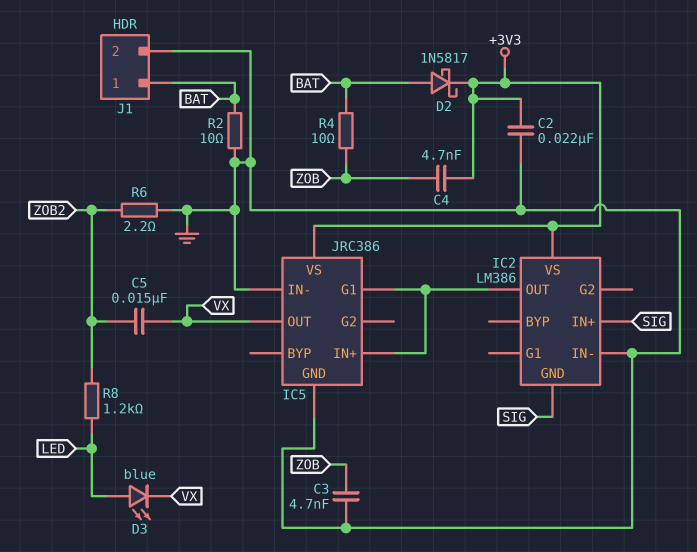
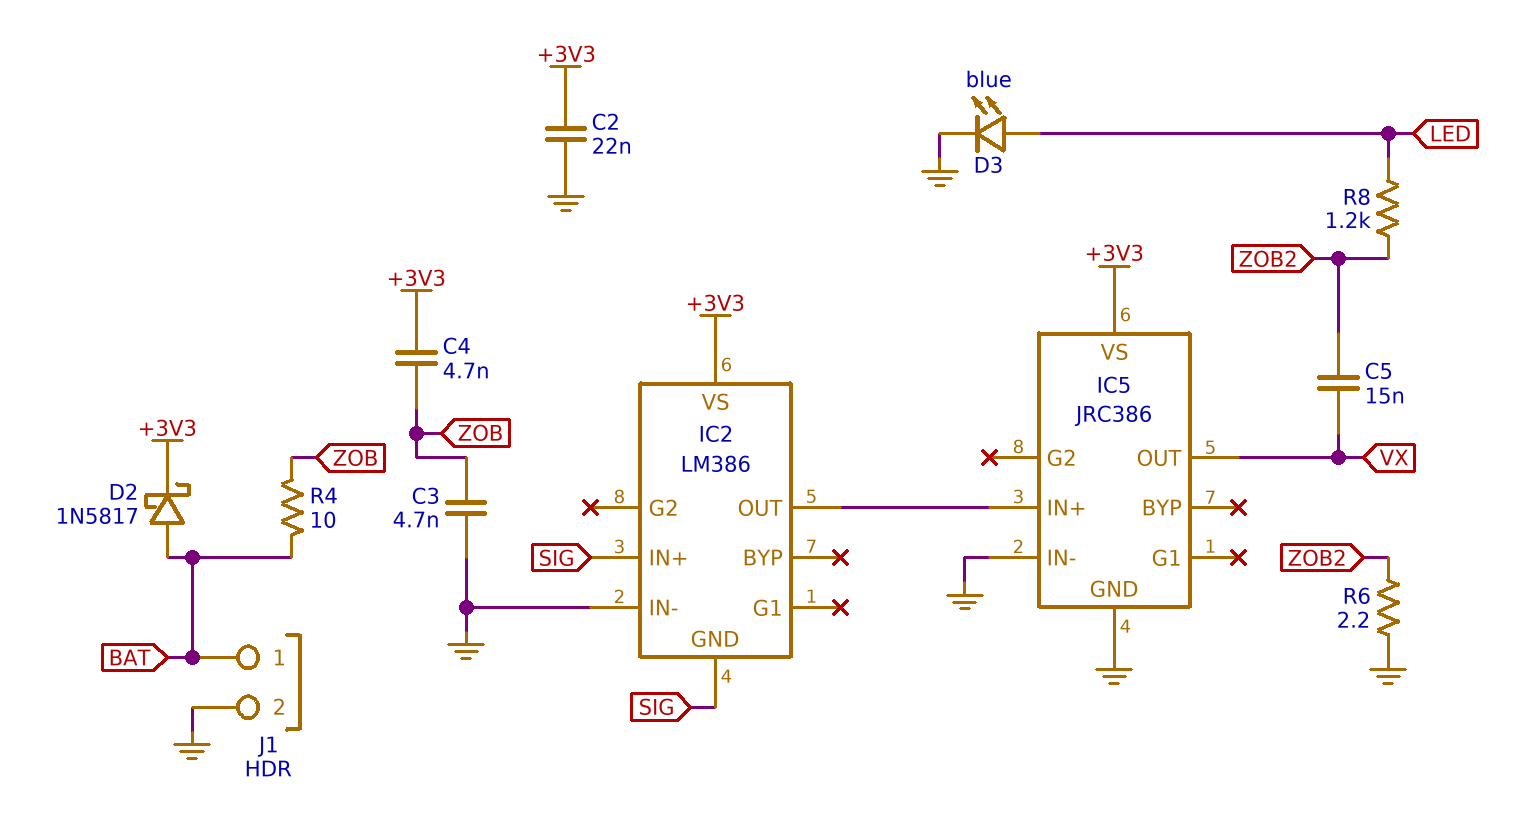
D3: LED blue (A LED, K VX) -> LED blue (A LED, K GND)
IC5 pin G1: IC2/OUT -> none
R2: 10 (BAT, GND) -> none

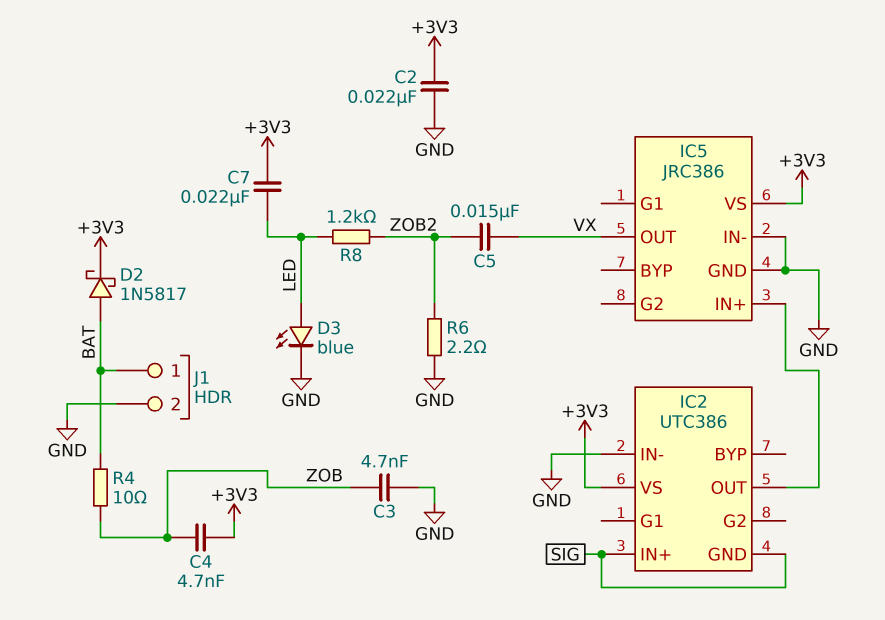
C7: none -> 22nF (+3V3, LED)
IC2: LM386 -> UTC386

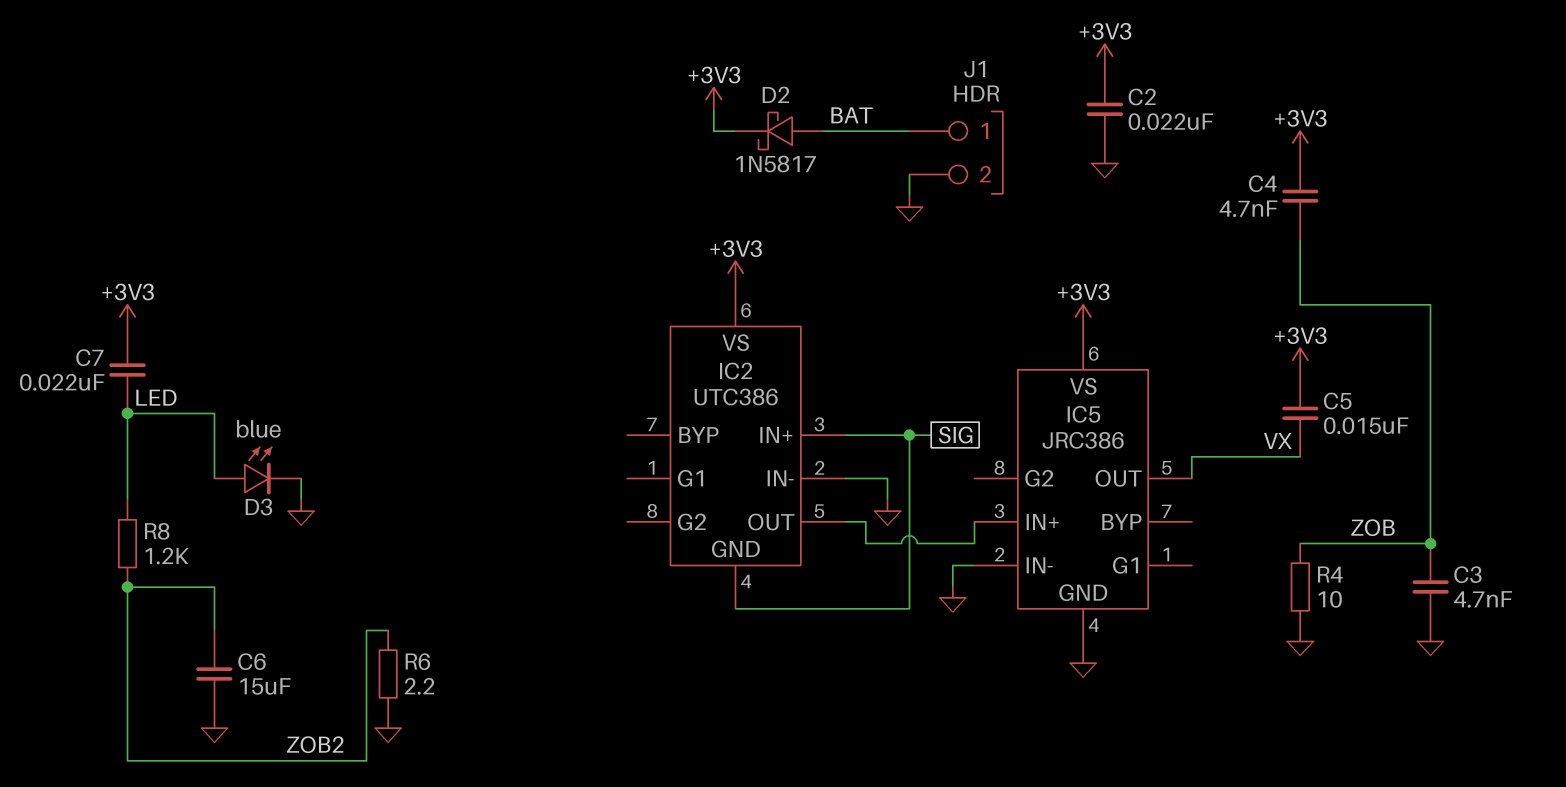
C5: 15nF (VX, ZOB2) -> 15nF (+3V3, VX)
C6: none -> 15uF (GND, ZOB2)
R4: 10 (BAT, ZOB) -> 10 (GND, ZOB)

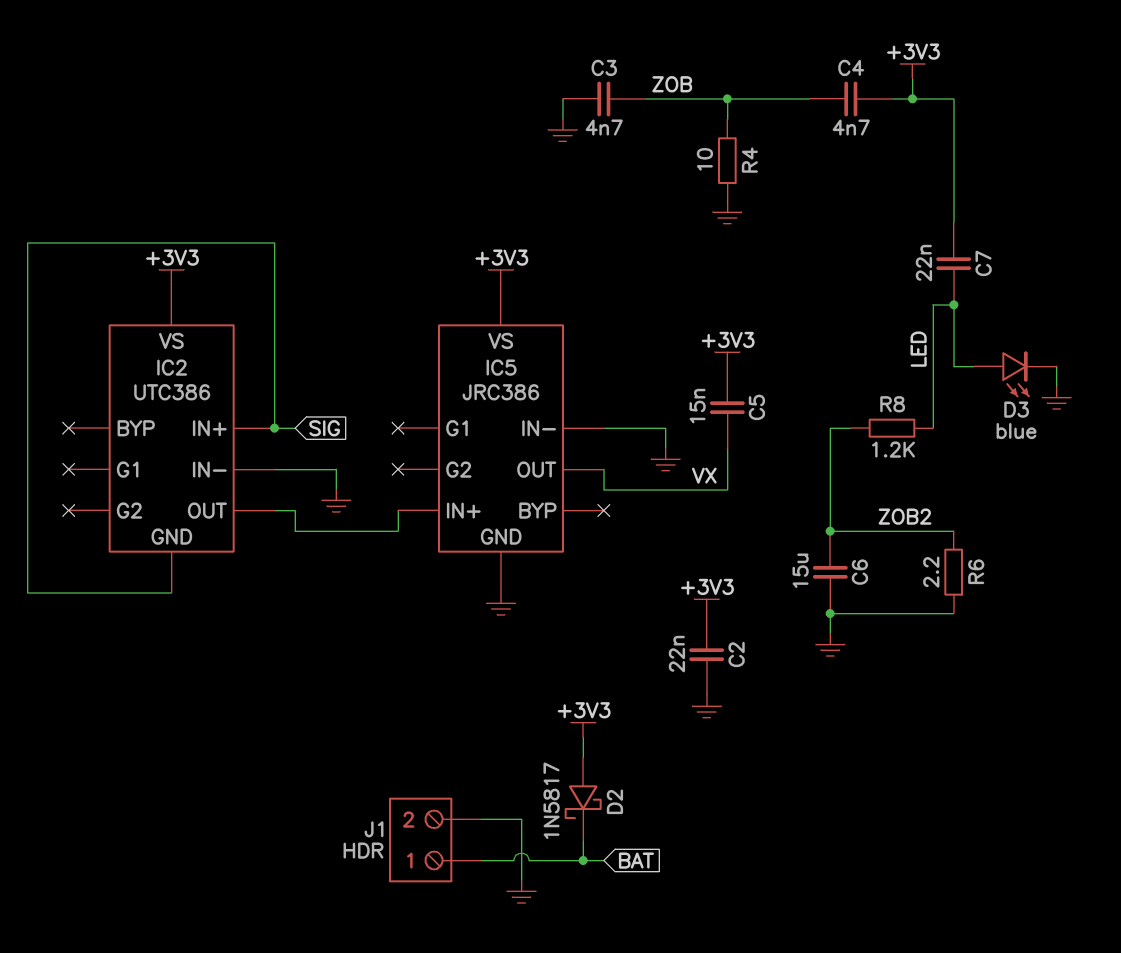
D2: schottky 1N5817 (A BAT, K +3V3) -> schottky 1N5817 (A +3V3, K BAT)

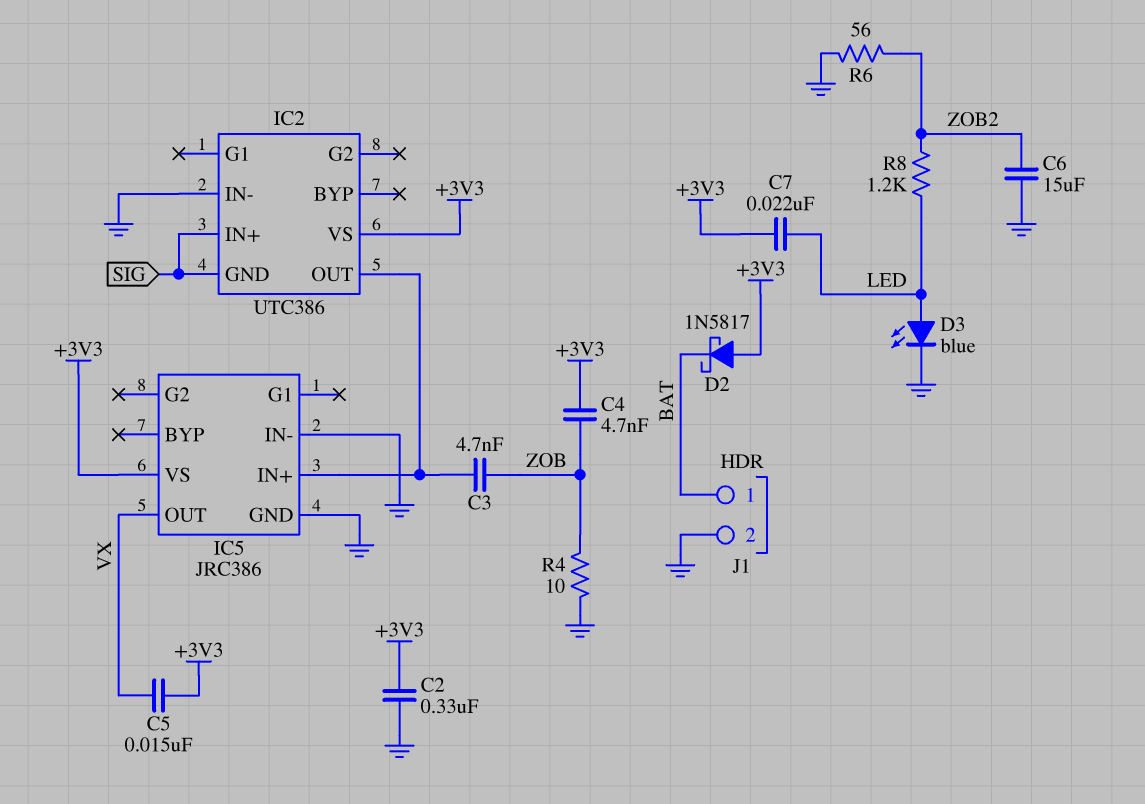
C2: 22nF (+3V3, GND) -> 330nF (+3V3, GND)
C3: 4.7nF (GND, ZOB) -> 4.7nF (IC2/OUT, ZOB)
R6: 2.2 (GND, ZOB2) -> 56 (GND, ZOB2)

